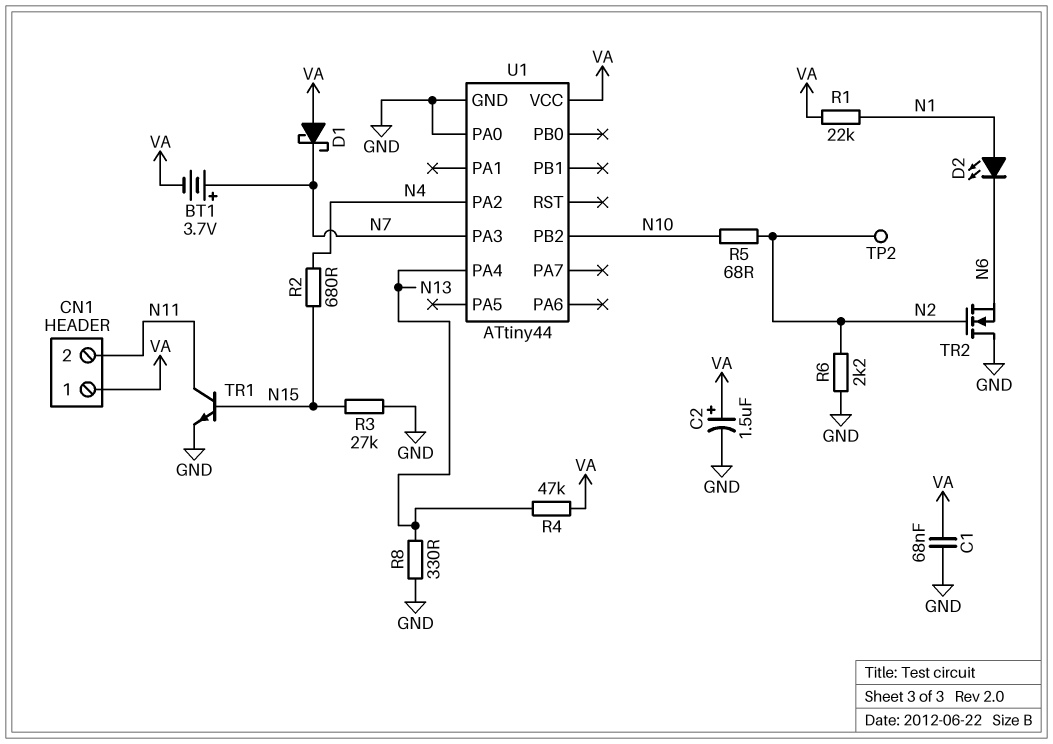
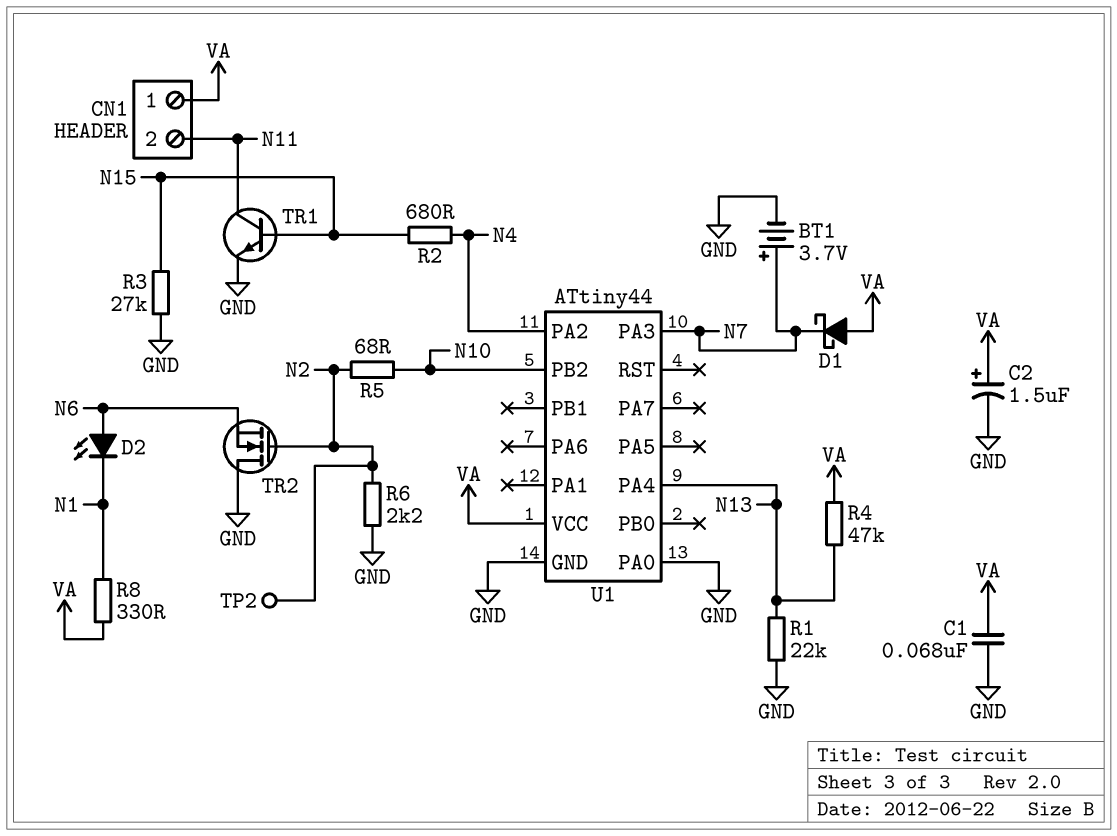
BT1: 3.7V (plus N7, minus VA) -> 3.7V (plus N7, minus GND)
D2: LED (A N1, K N6) -> LED (A N6, K N1)
R1: 22k (N1, VA) -> 22k (GND, N13)
R8: 330 (GND, N13) -> 330 (N1, VA)

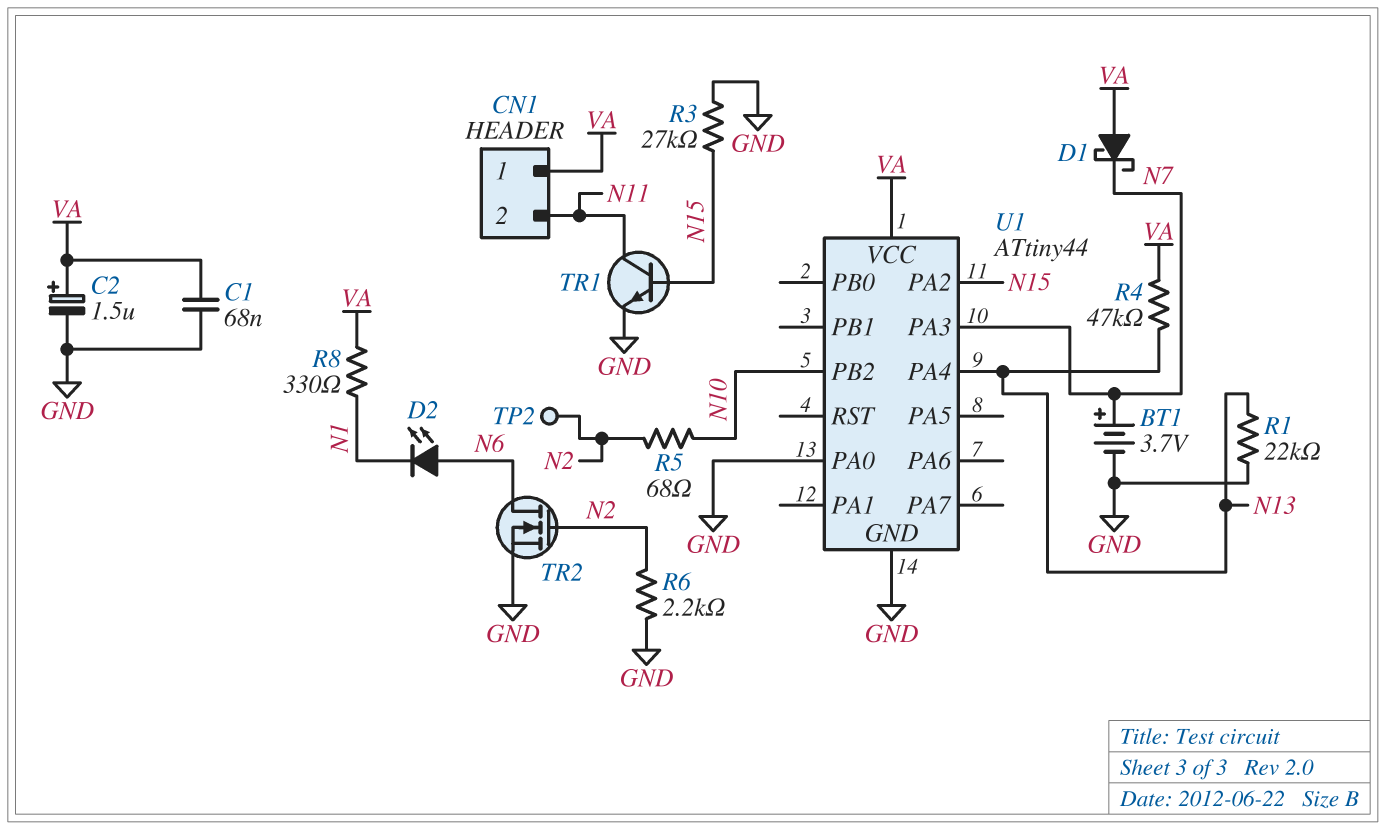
R2: 680 (N4, N15) -> none
TR2: NMOS (G N2, D GND, S N6) -> NMOS (G N2, D N6, S GND)
U1 pin PA2: N4 -> N15

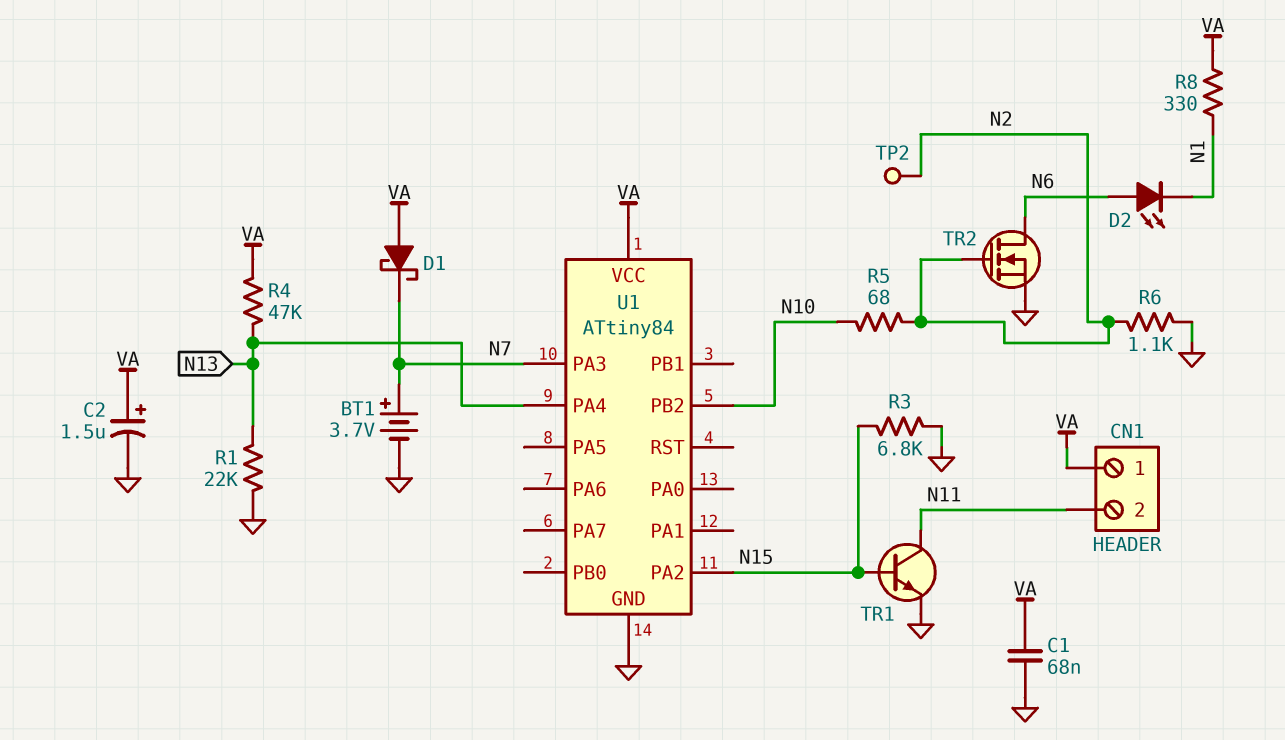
R3: 27k (GND, N15) -> 6.8k (GND, N15)
R6: 2.2k (GND, N2) -> 1.1k (GND, N2)
U1: ATtiny44 -> ATtiny84
U1 pin PA0: GND -> none

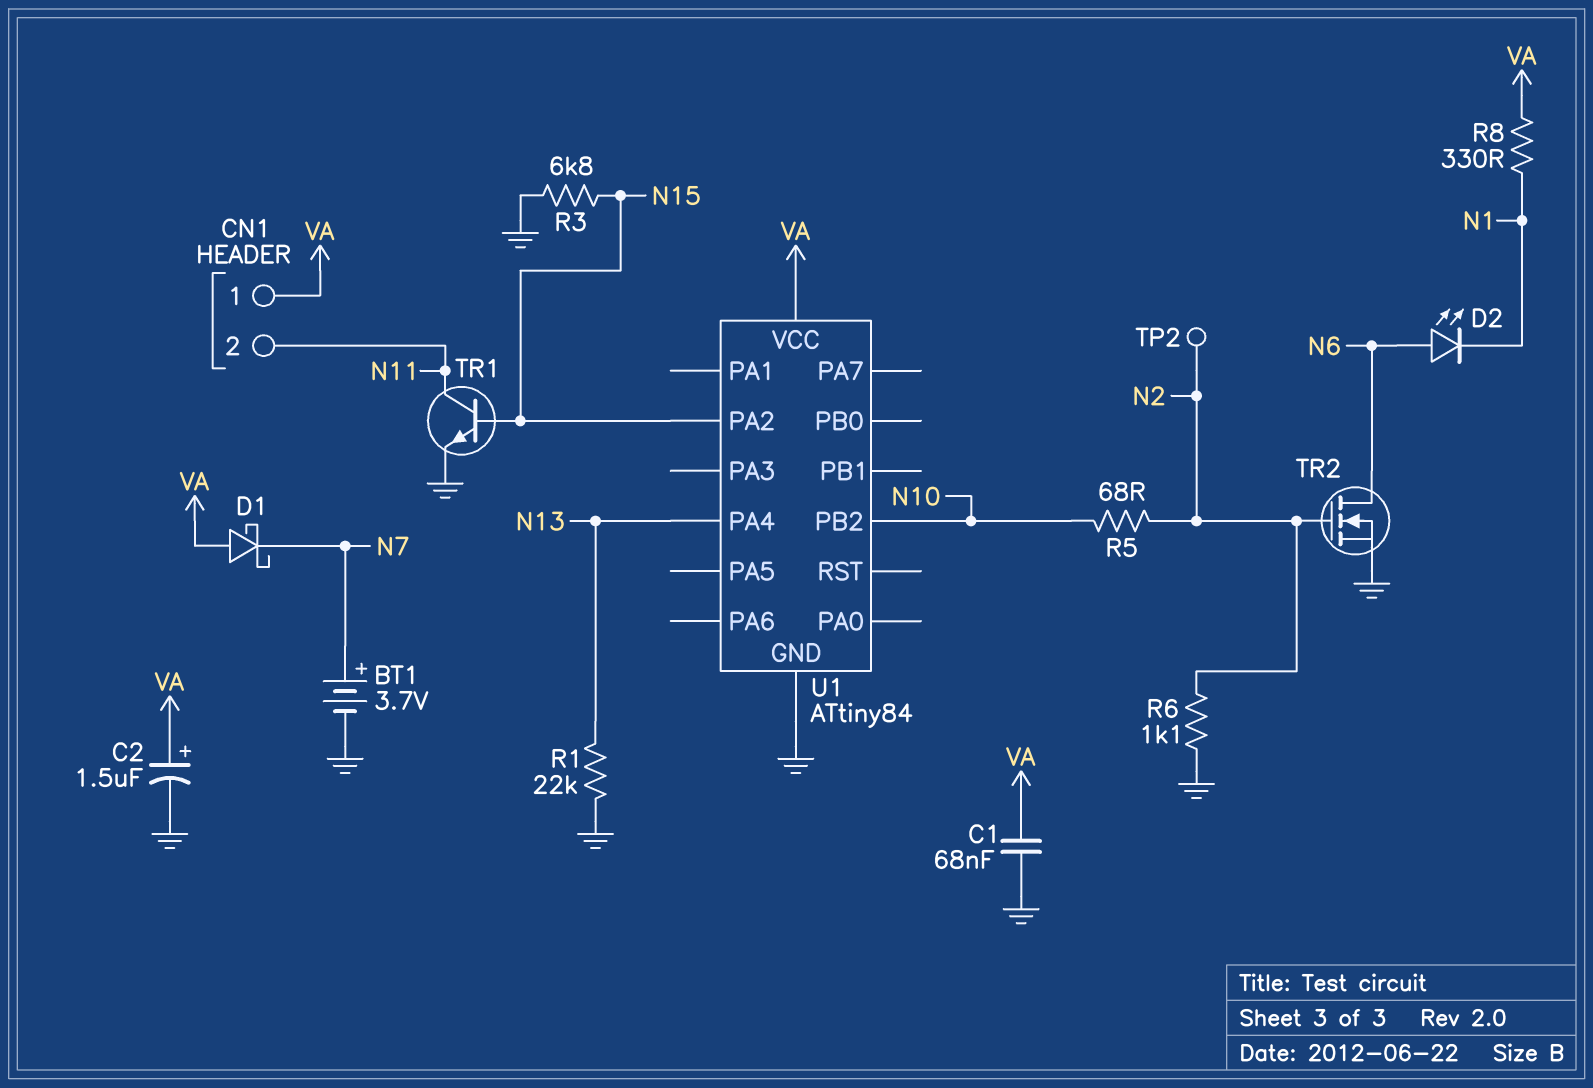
R4: 47k (N13, VA) -> none
U1 pin PA3: N7 -> none

